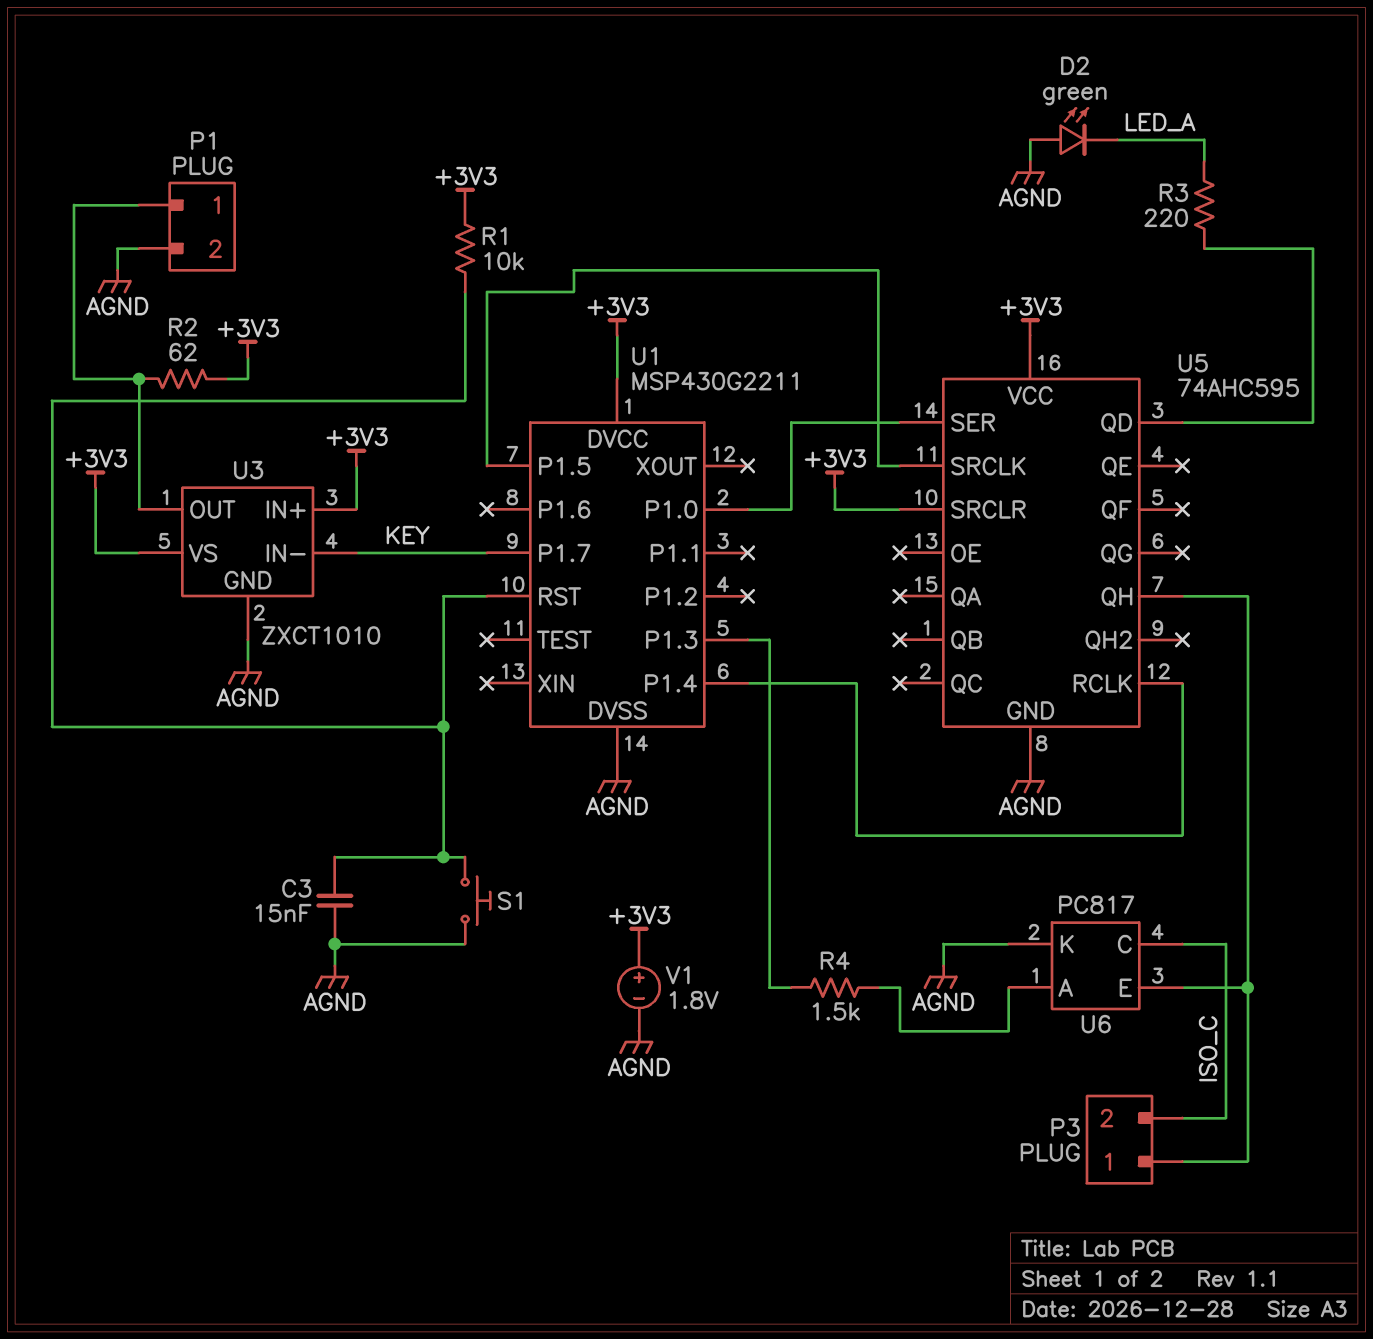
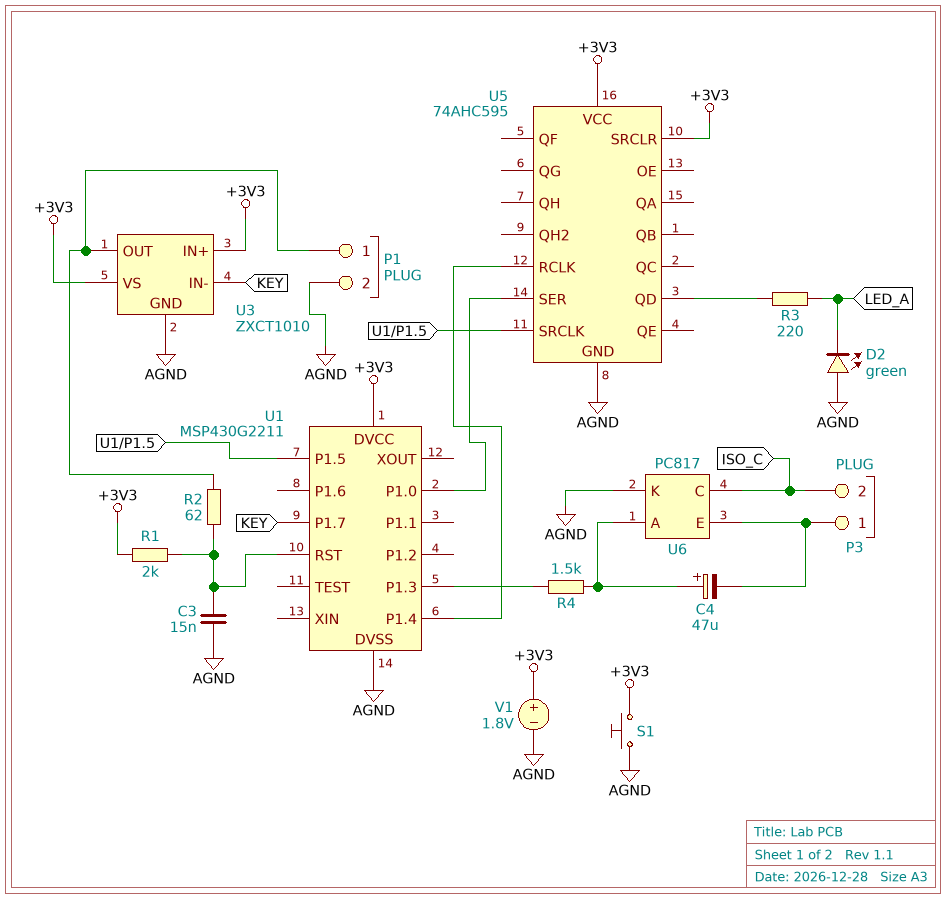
C4: none -> 47uF (plus U6/A, minus P3/1)
R1: 10k (+3V3, U1/RST) -> 2k (+3V3, U1/RST)
R2: 62 (+3V3, P1/1) -> 62 (P1/1, U1/RST)
S1: button (AGND, U1/RST) -> button (+3V3, AGND)
U5 pin QH: P3/1 -> none

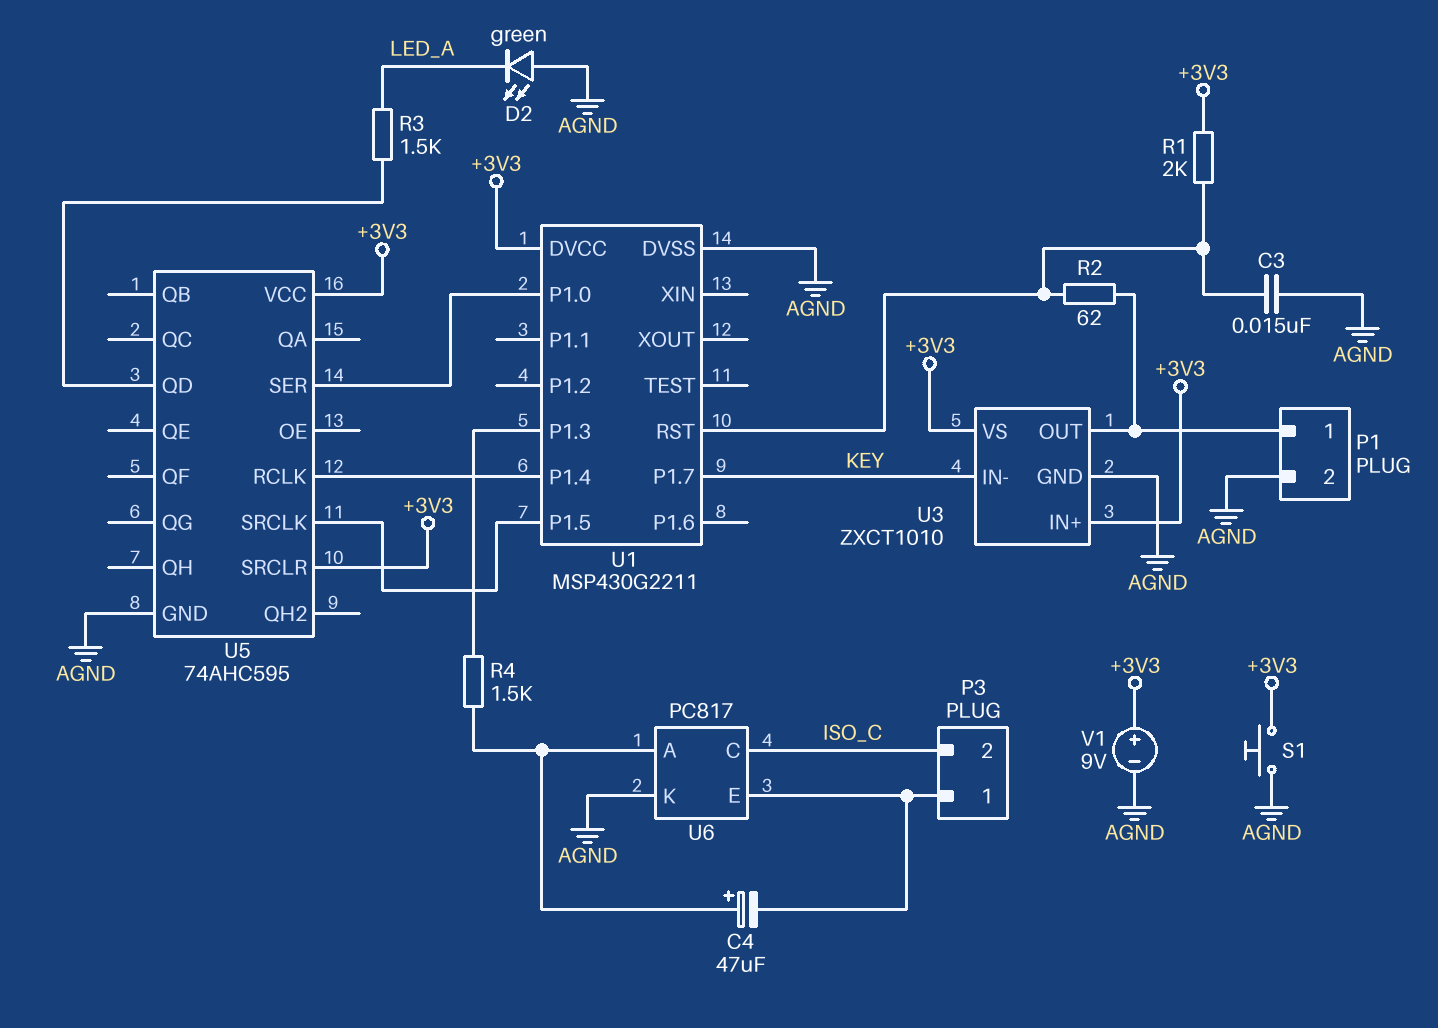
R3: 220 (LED_A, U5/QD) -> 1.5k (LED_A, U5/QD)
V1: 1.8V (plus +3V3, minus AGND) -> 9V (plus +3V3, minus AGND)

